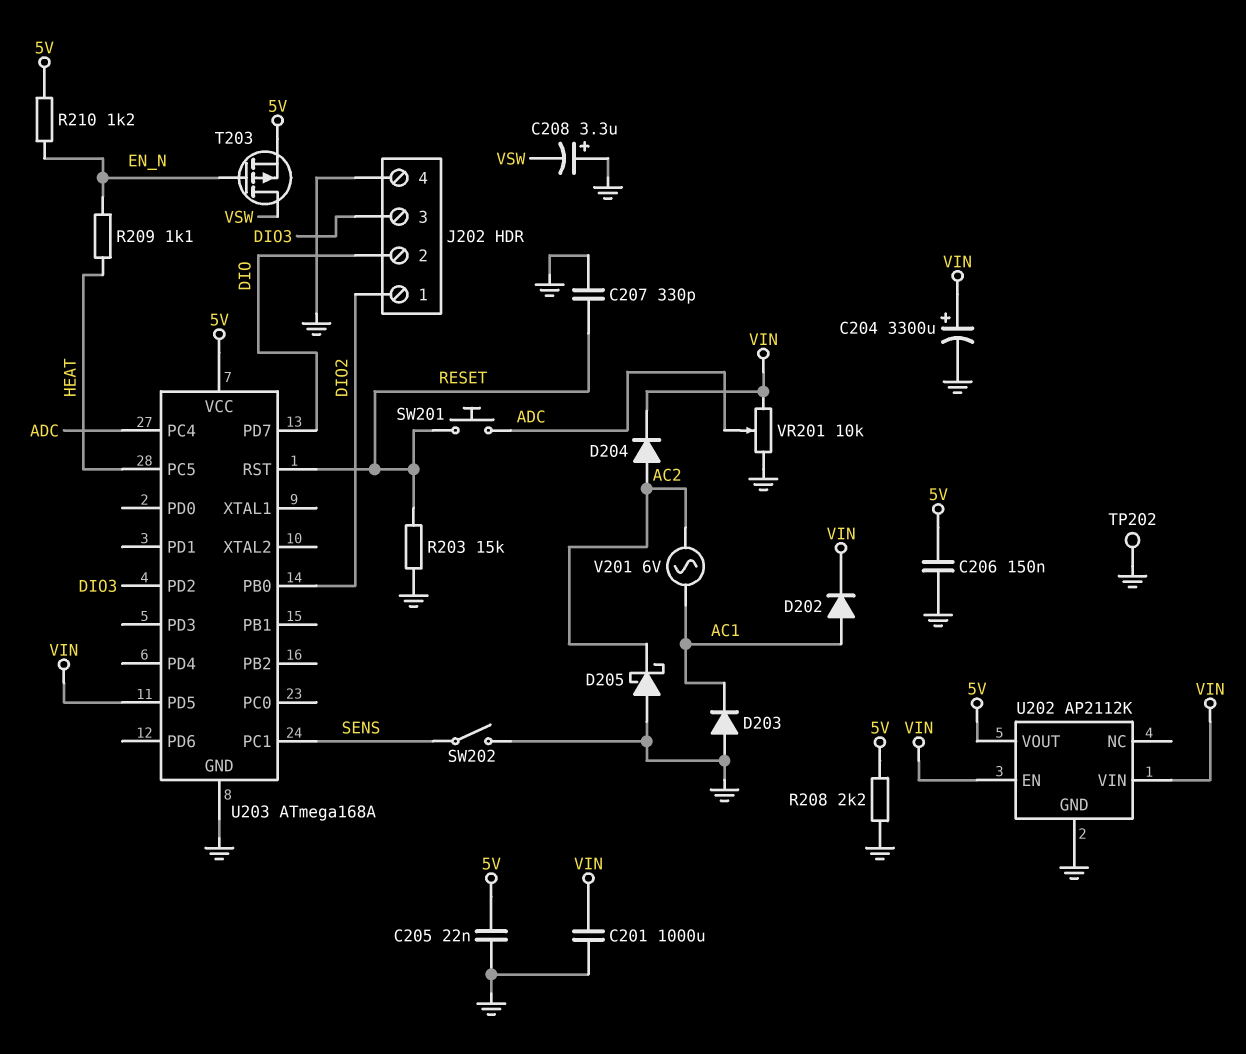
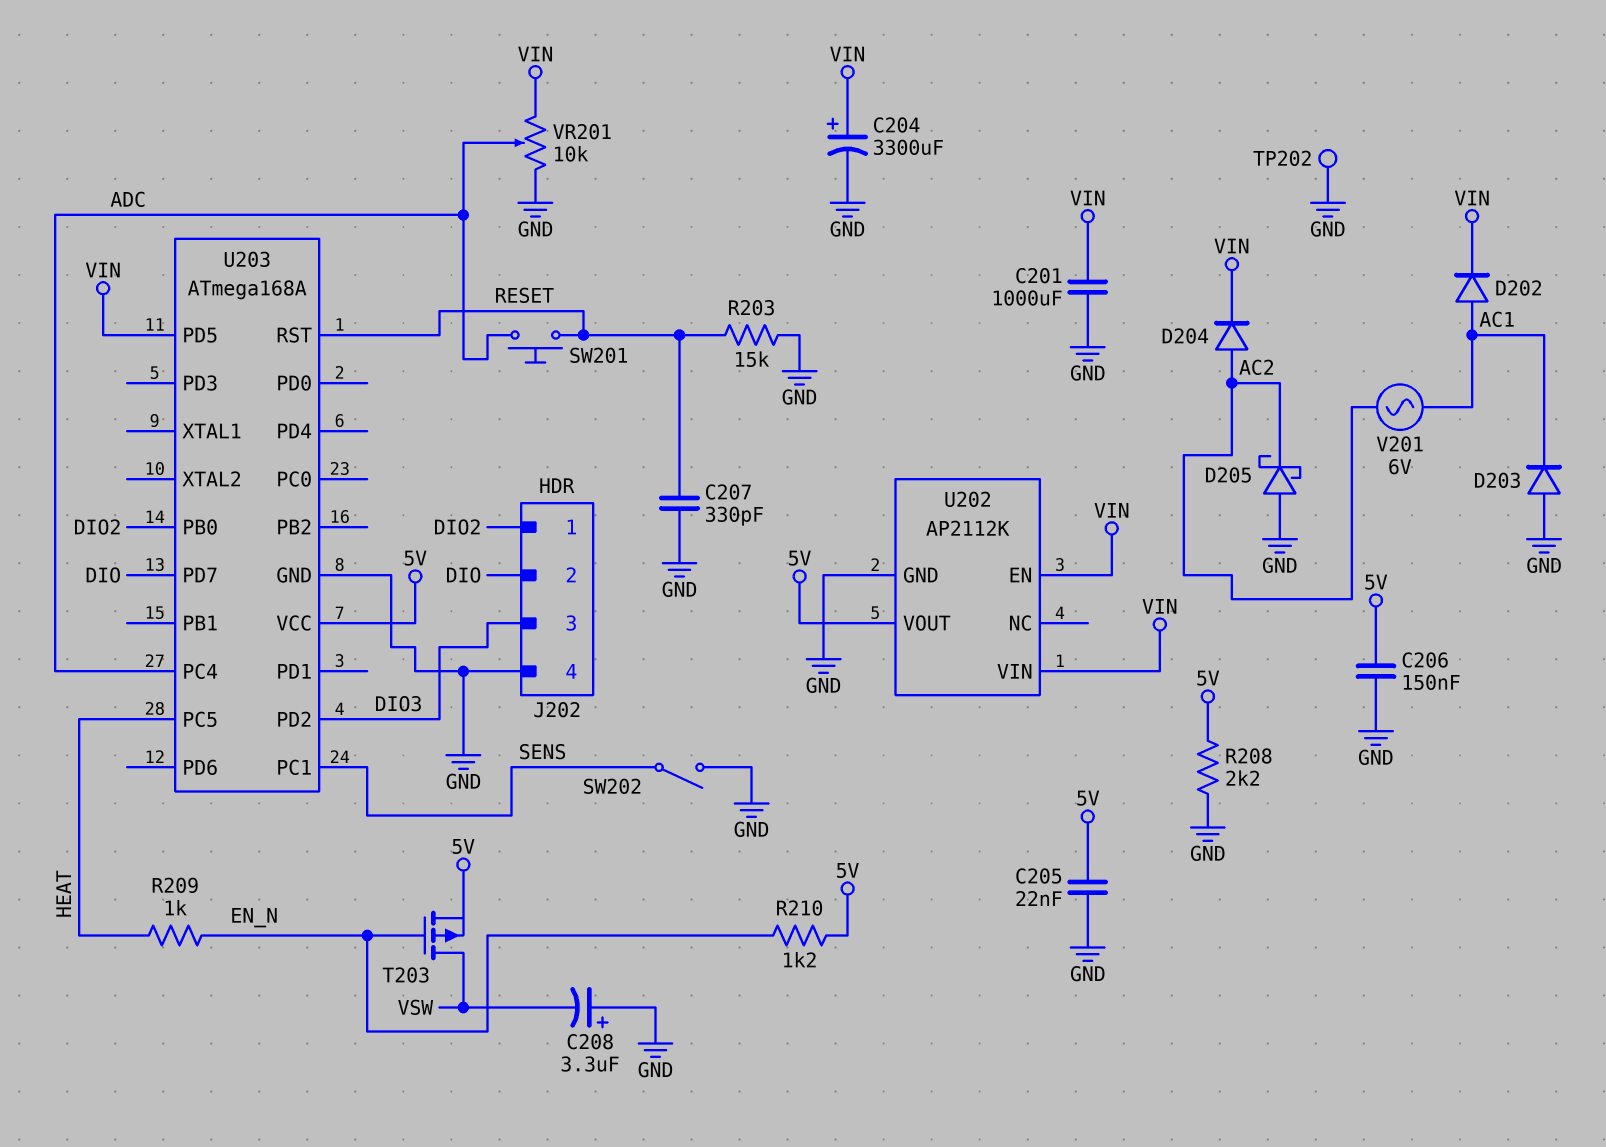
R209: 1.1k (EN_N, HEAT) -> 1k (EN_N, HEAT)

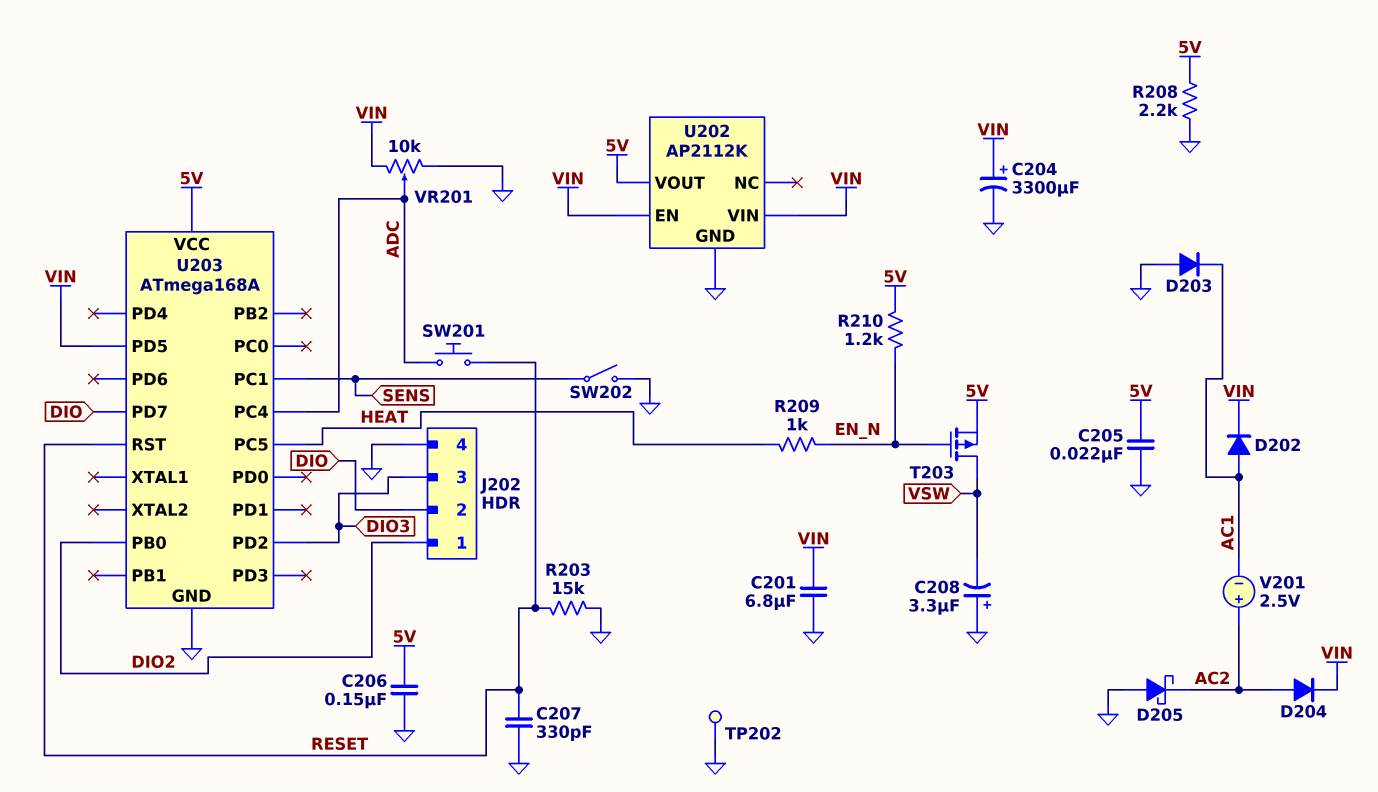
C201: 1000uF (GND, VIN) -> 6.8uF (GND, VIN)
V201: AC 6V (AC1, AC2) -> 2.5V (plus AC2, minus AC1)

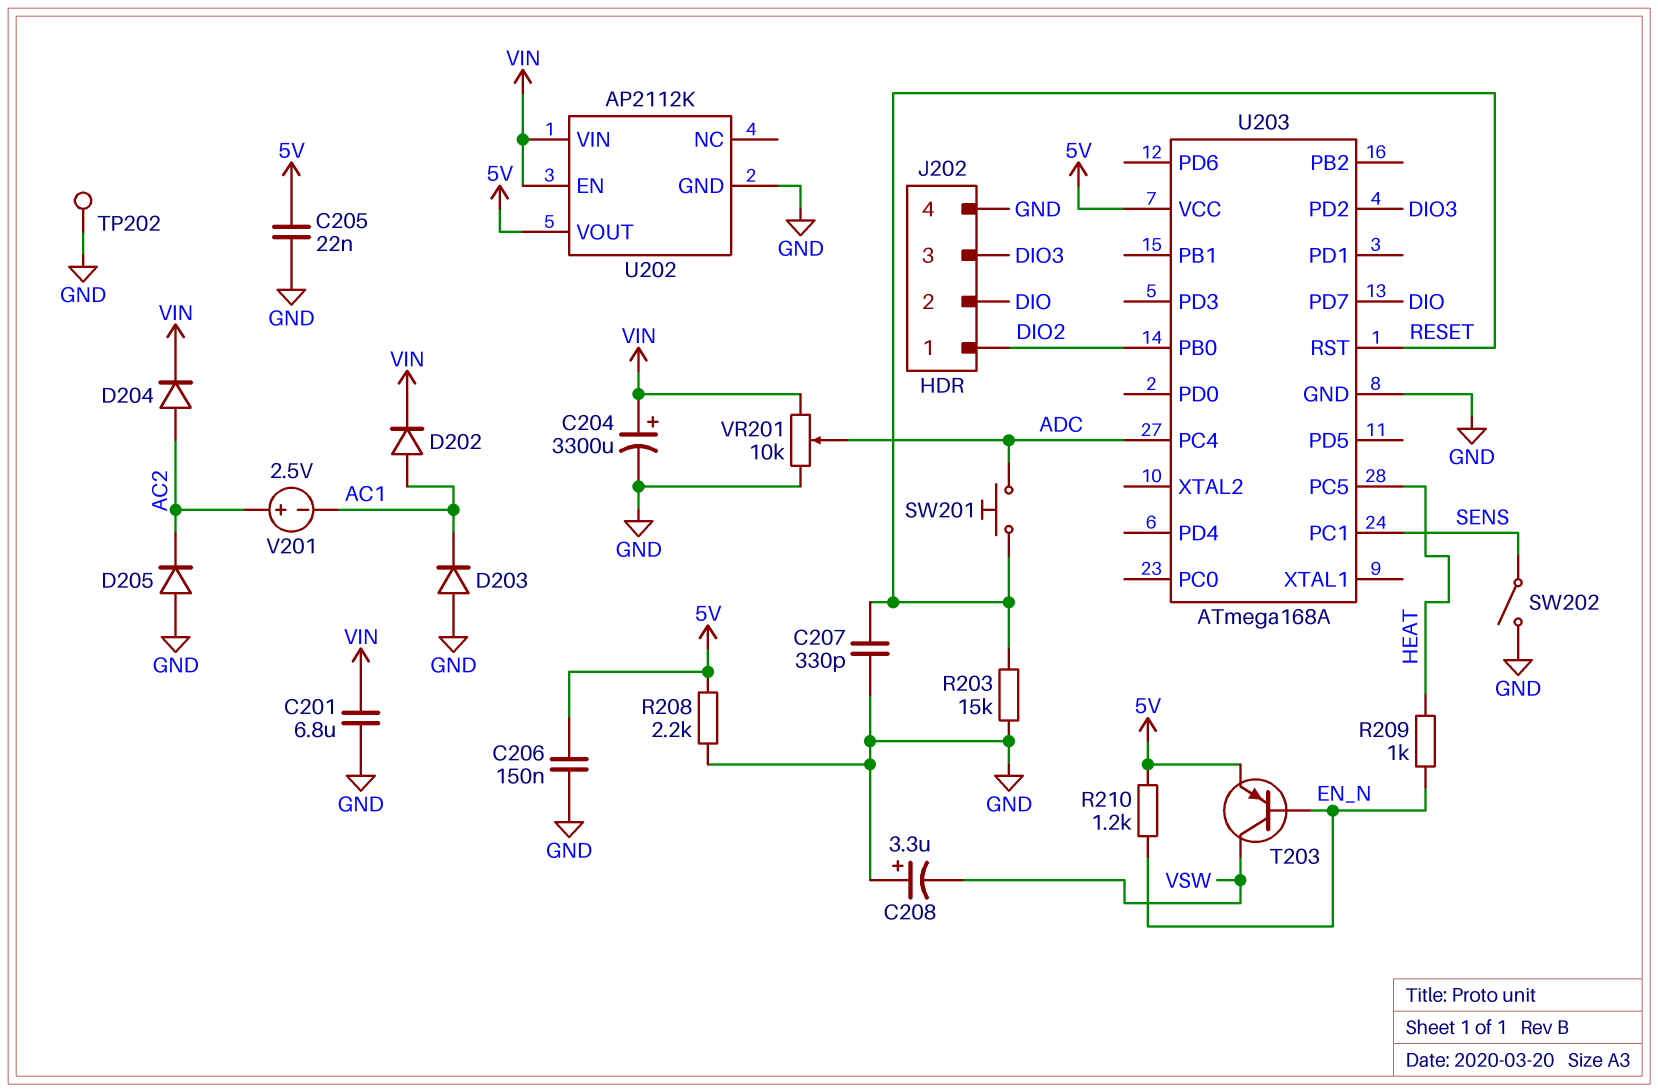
D205: schottky (A GND, K AC2) -> diode (A GND, K AC2)
T203: PMOS (G EN_N, D VSW, S 5V) -> PNP (B EN_N, C VSW, E 5V)
U203 pin PD5: VIN -> none

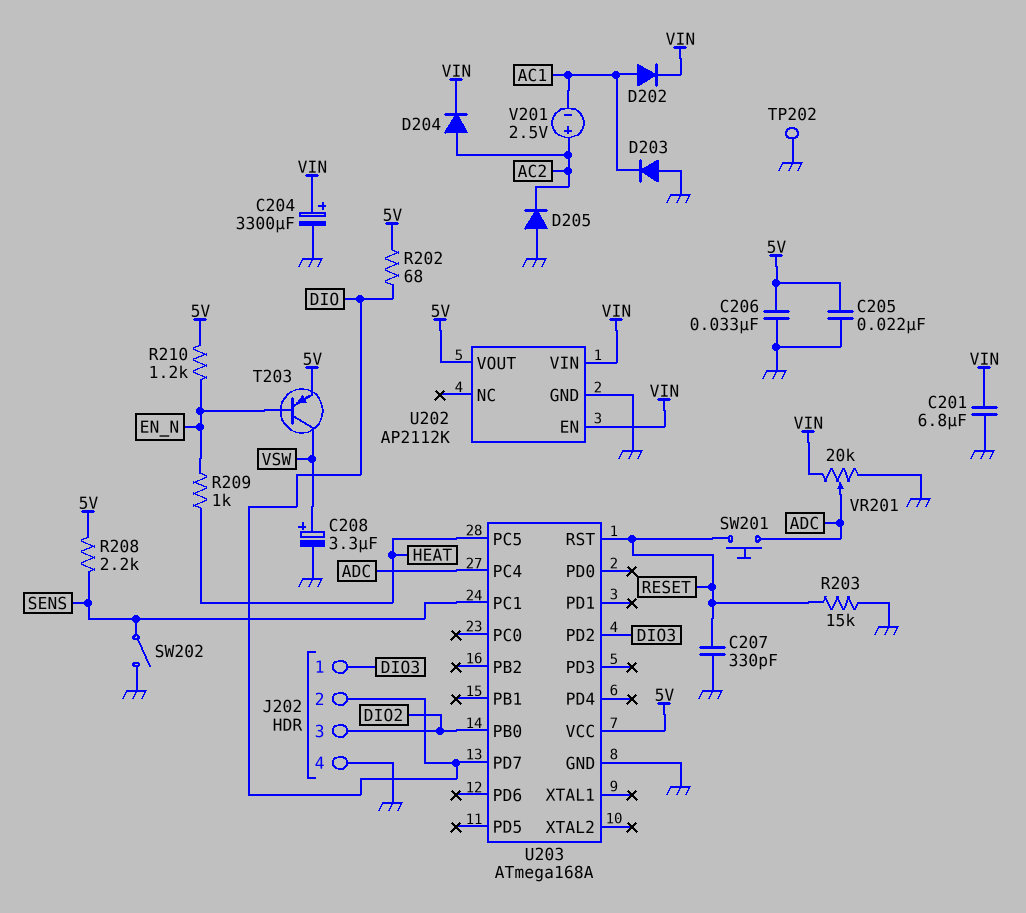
C206: 150nF (5V, GND) -> 33nF (5V, GND)
C208: 3.3uF (plus GND, minus VSW) -> 3.3uF (plus VSW, minus GND)
J202 pin 1: DIO2 -> DIO3
J202 pin 3: DIO3 -> DIO2
R202: none -> 68 (5V, DIO)
R208: 2.2k (5V, GND) -> 2.2k (5V, SENS)
VR201: 10k (GND, VIN, wiper ADC) -> 20k (GND, VIN, wiper ADC)

